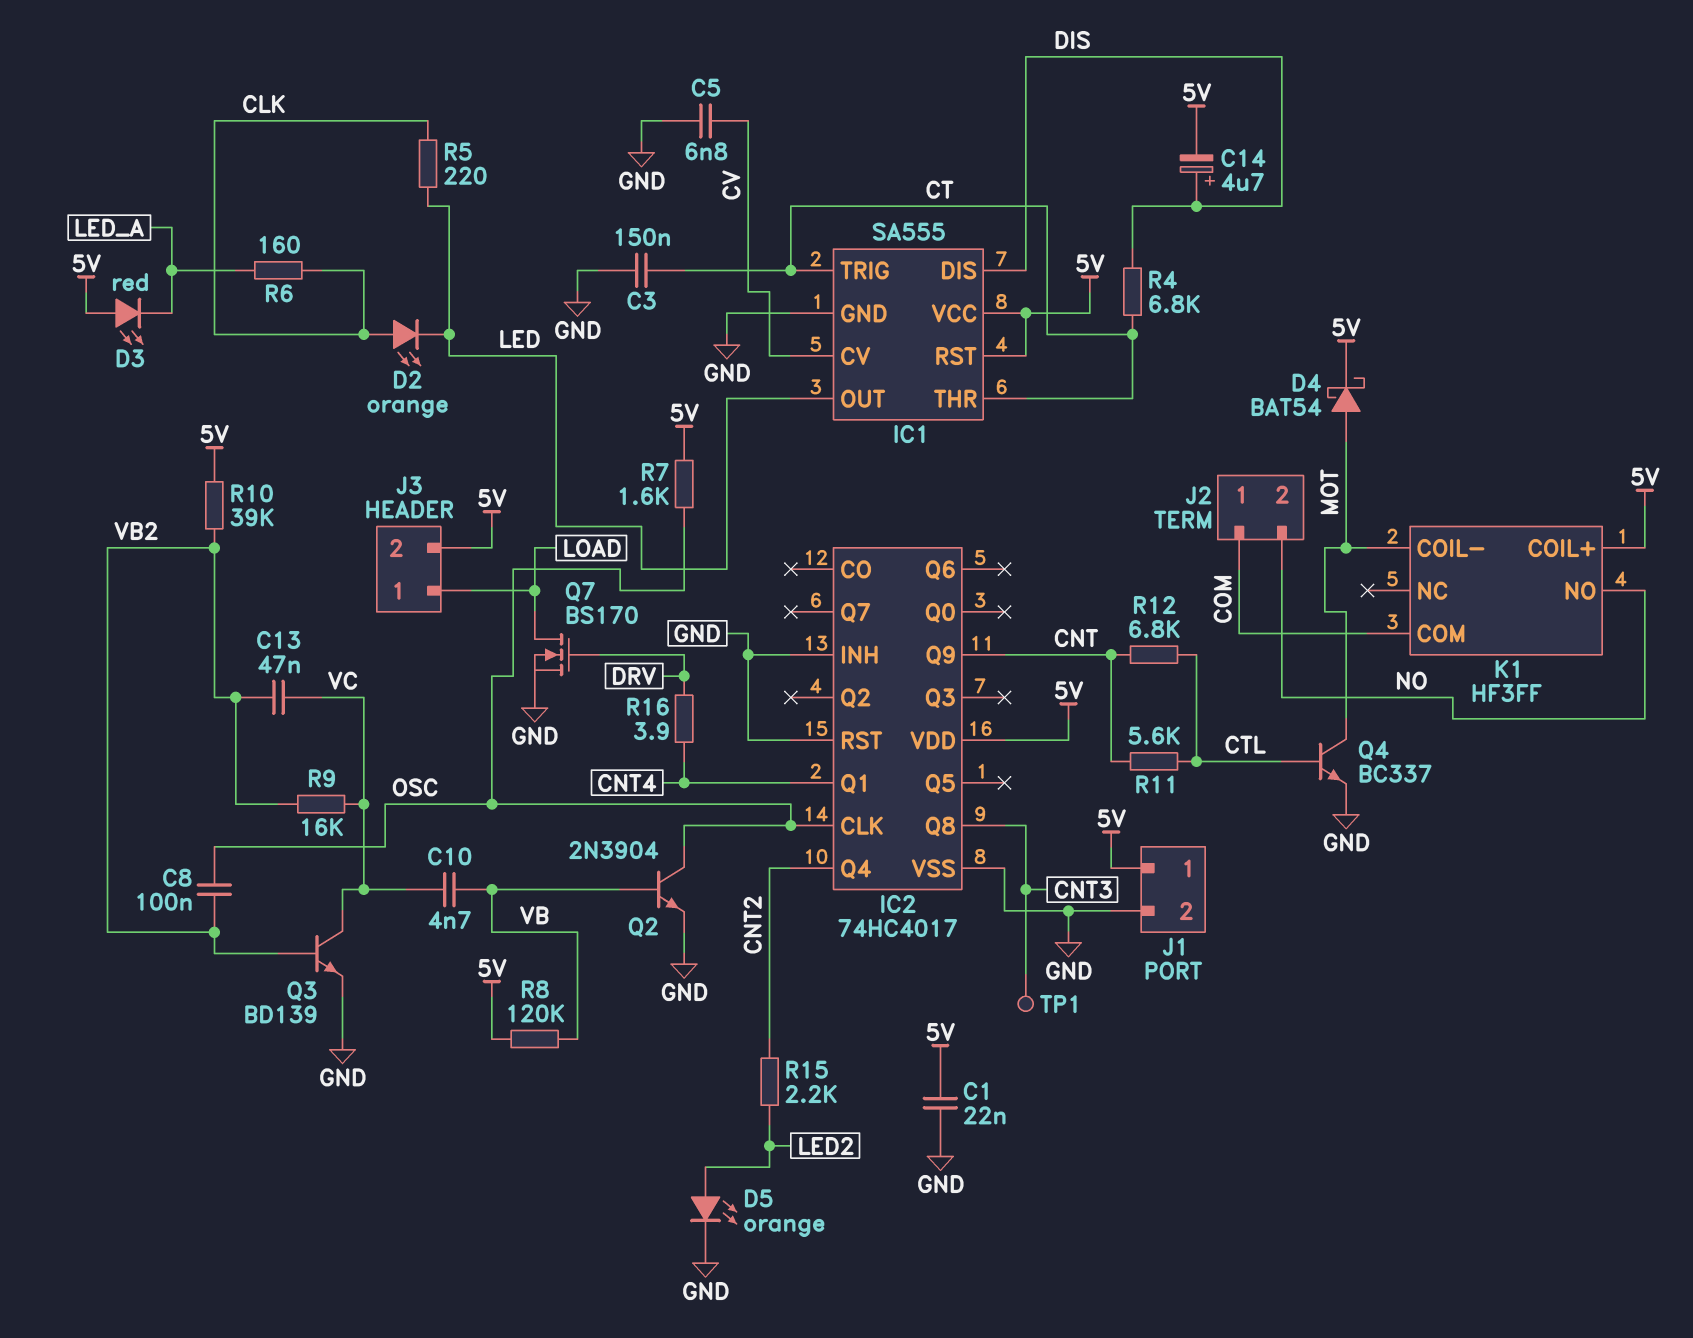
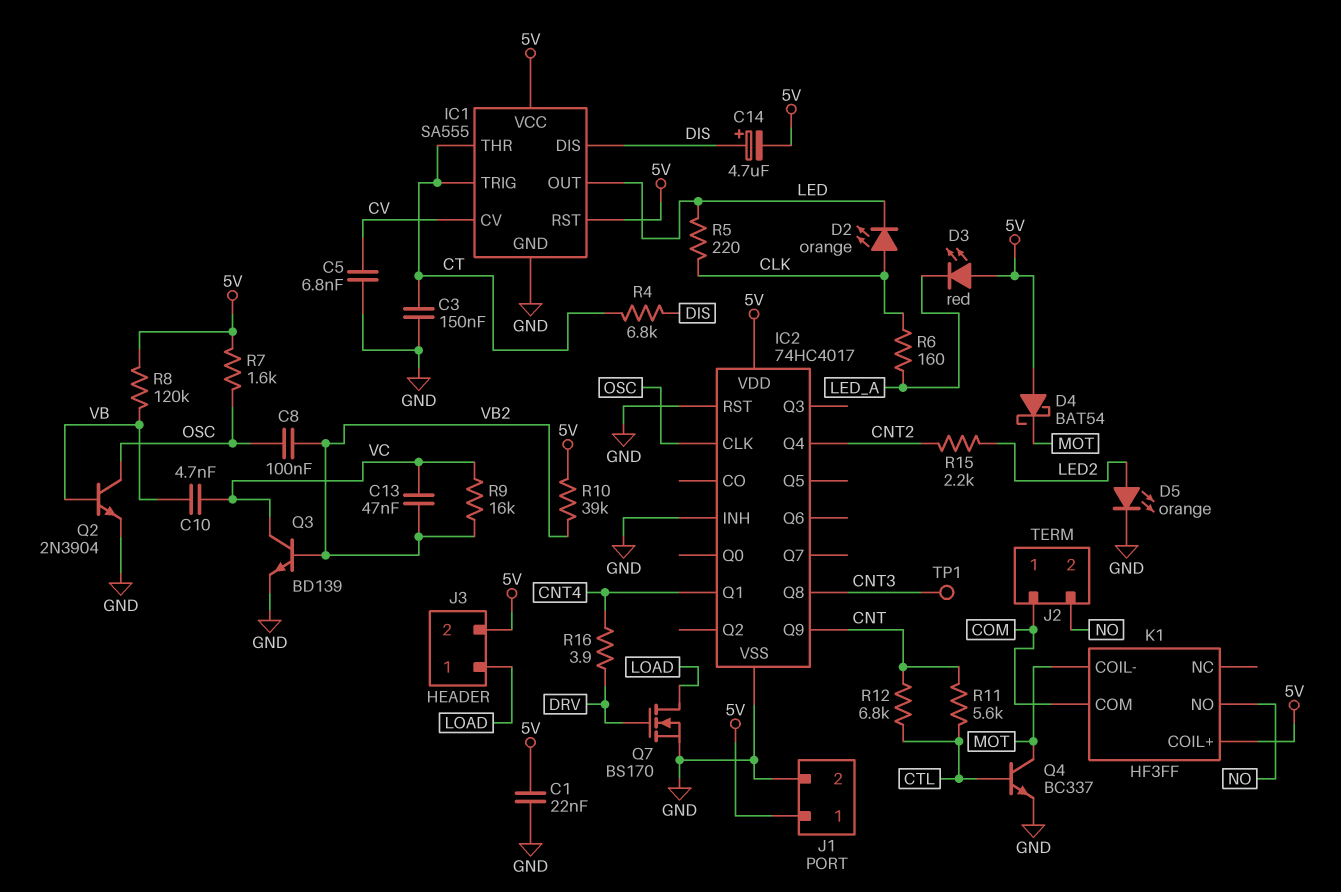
D4: schottky BAT54 (A MOT, K 5V) -> schottky BAT54 (A 5V, K MOT)

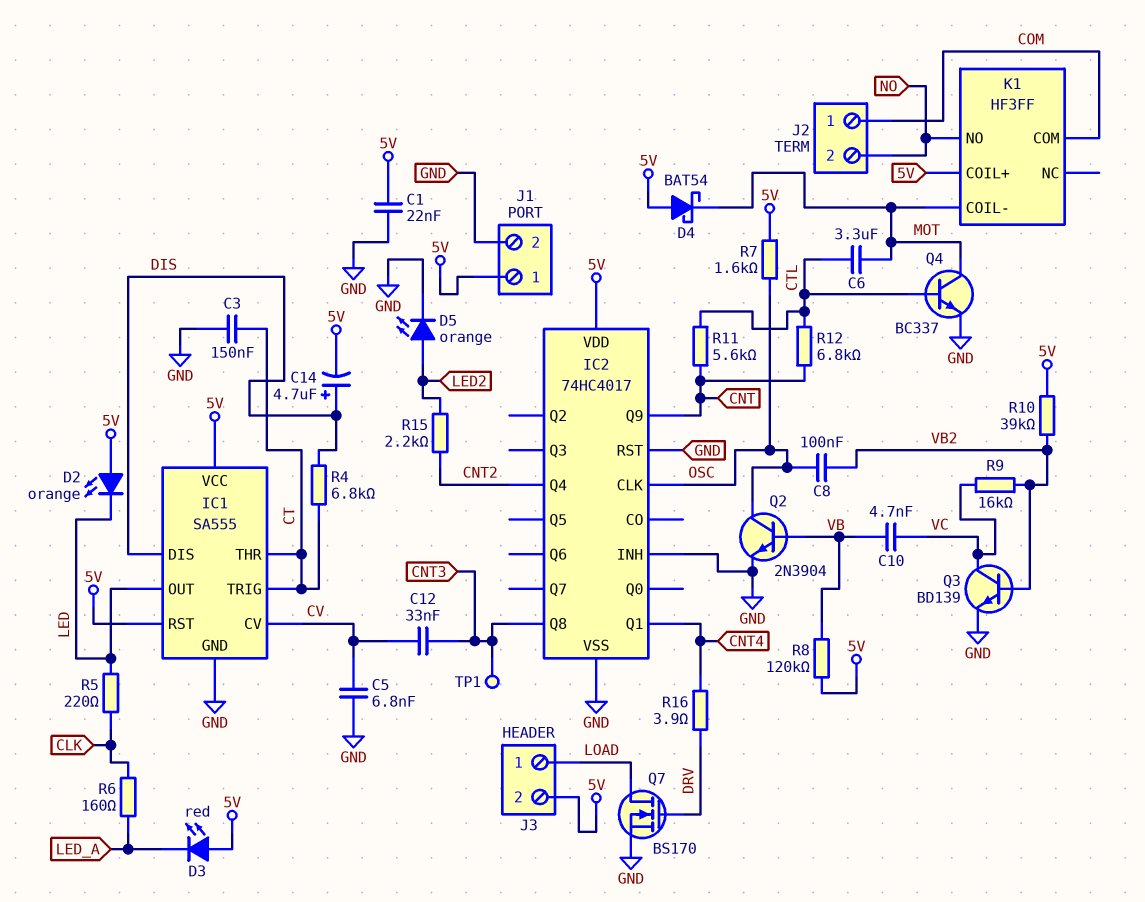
C6: none -> 3.3uF (CTL, MOT)
C12: none -> 33nF (CNT3, CV)
C13: 47nF (VB2, VC) -> none
D2: LED orange (A CLK, K LED) -> LED orange (A 5V, K LED)

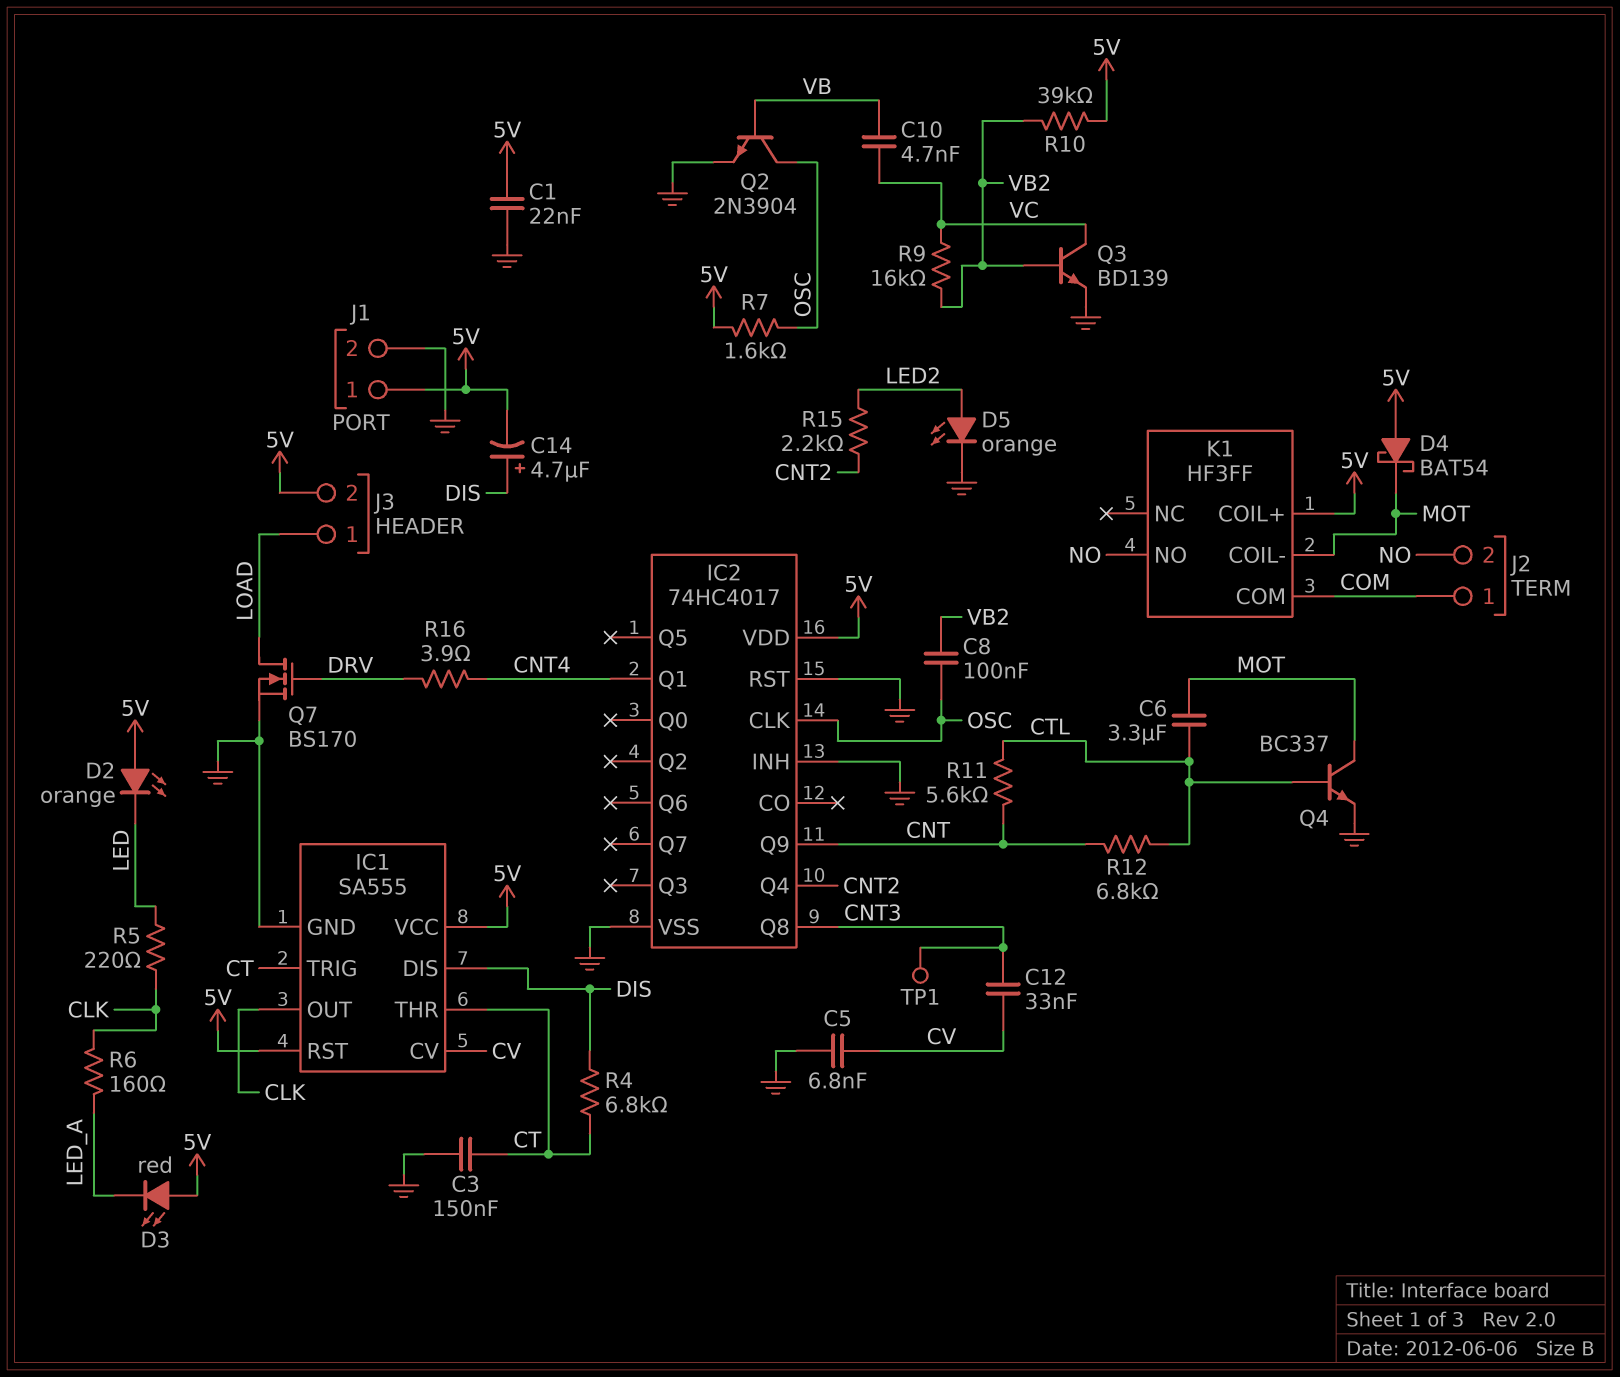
IC1 pin OUT: LED -> CLK
R8: 120k (5V, VB) -> none

